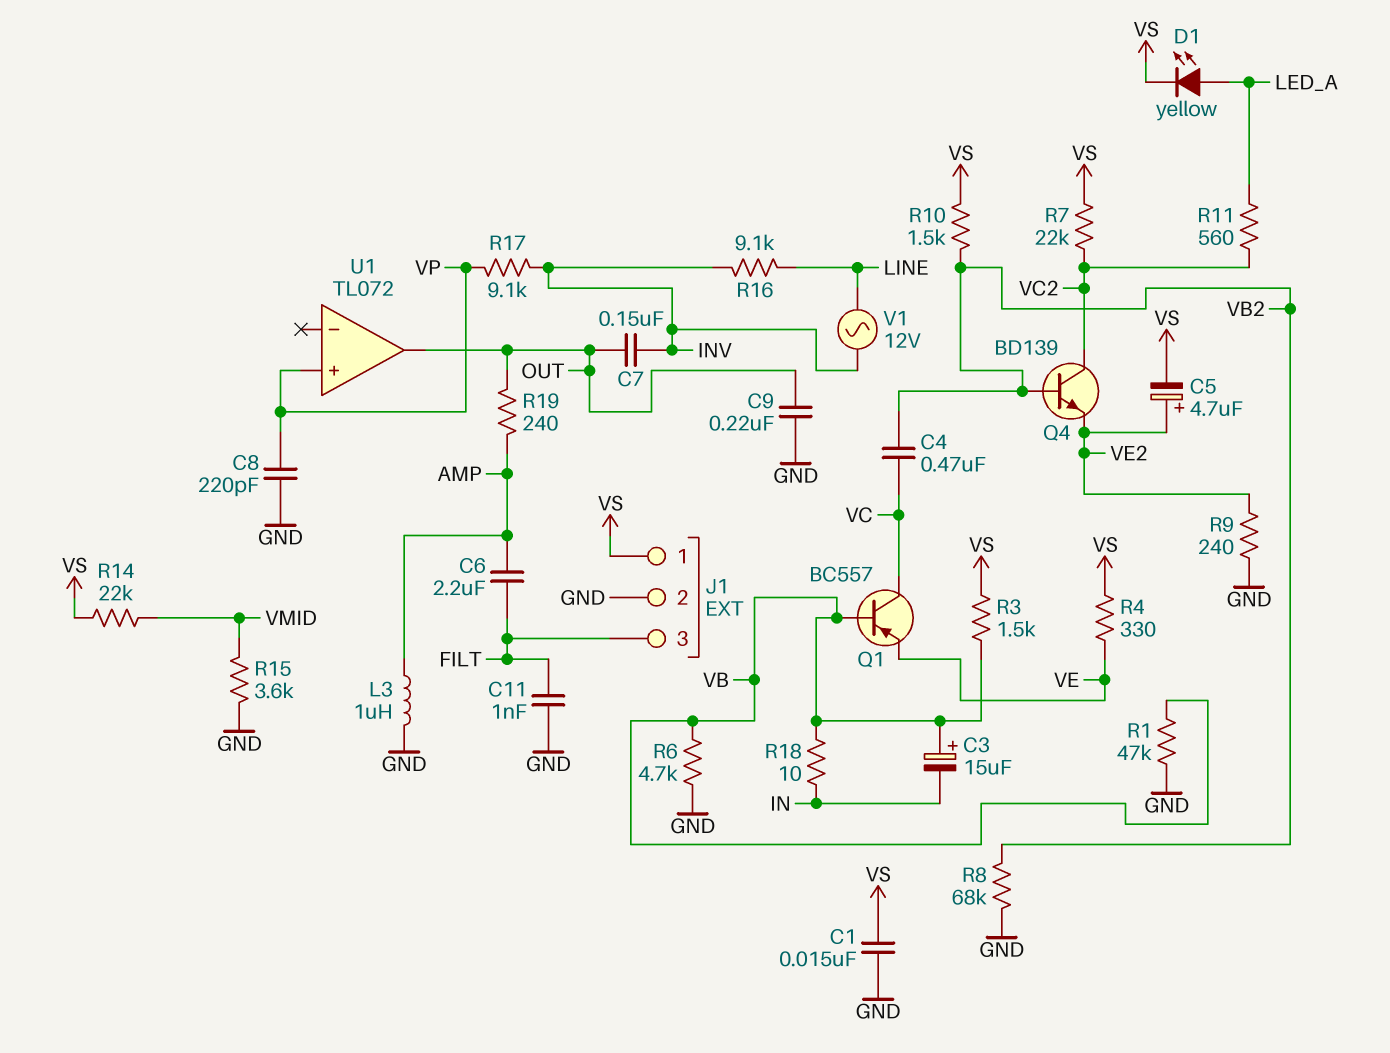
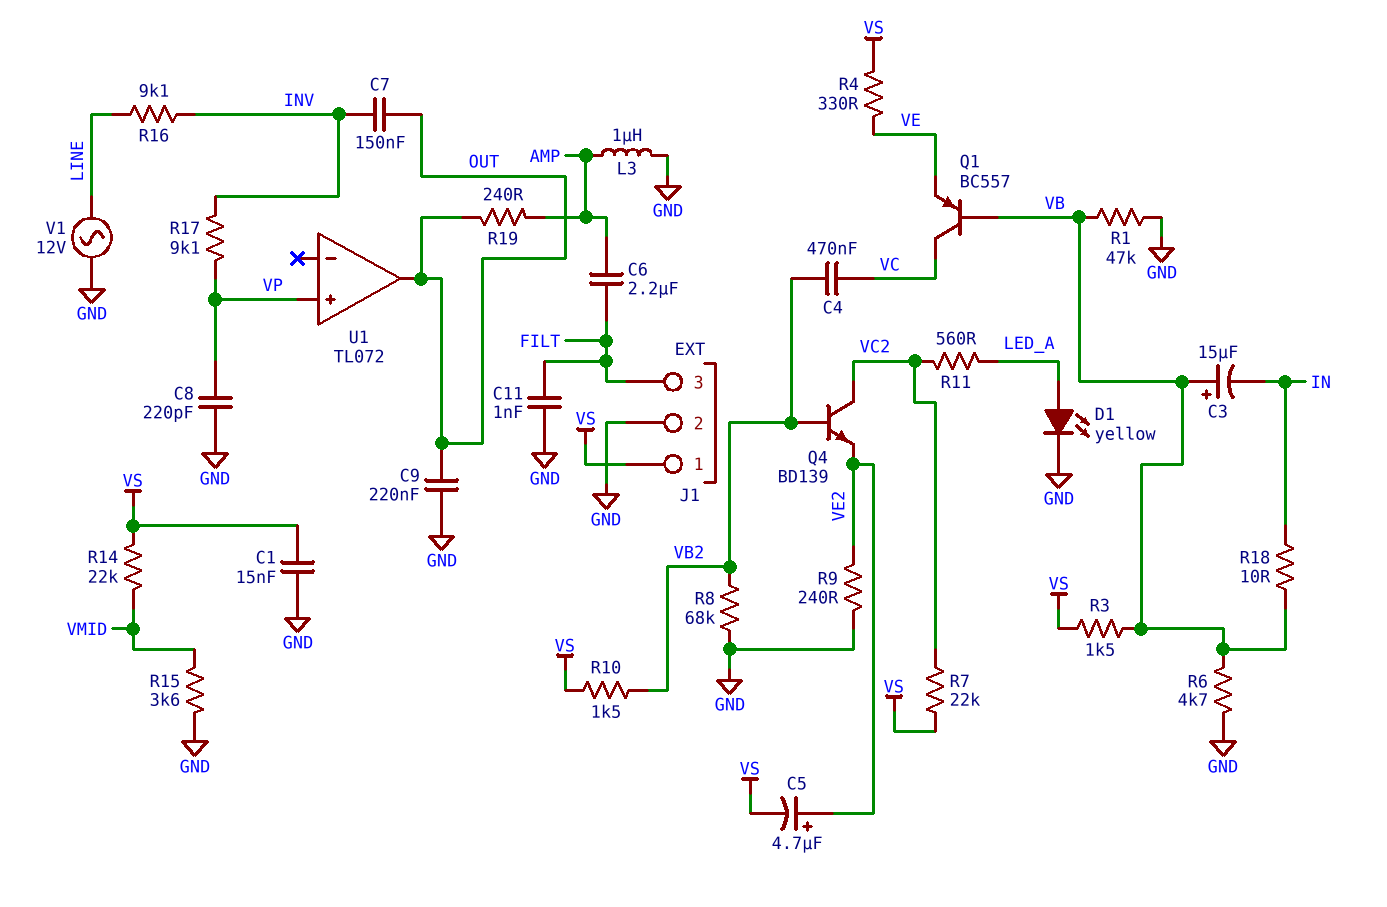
D1: LED yellow (A LED_A, K VS) -> LED yellow (A LED_A, K GND)
V1: AC 12V (INV, LINE) -> AC 12V (GND, LINE)

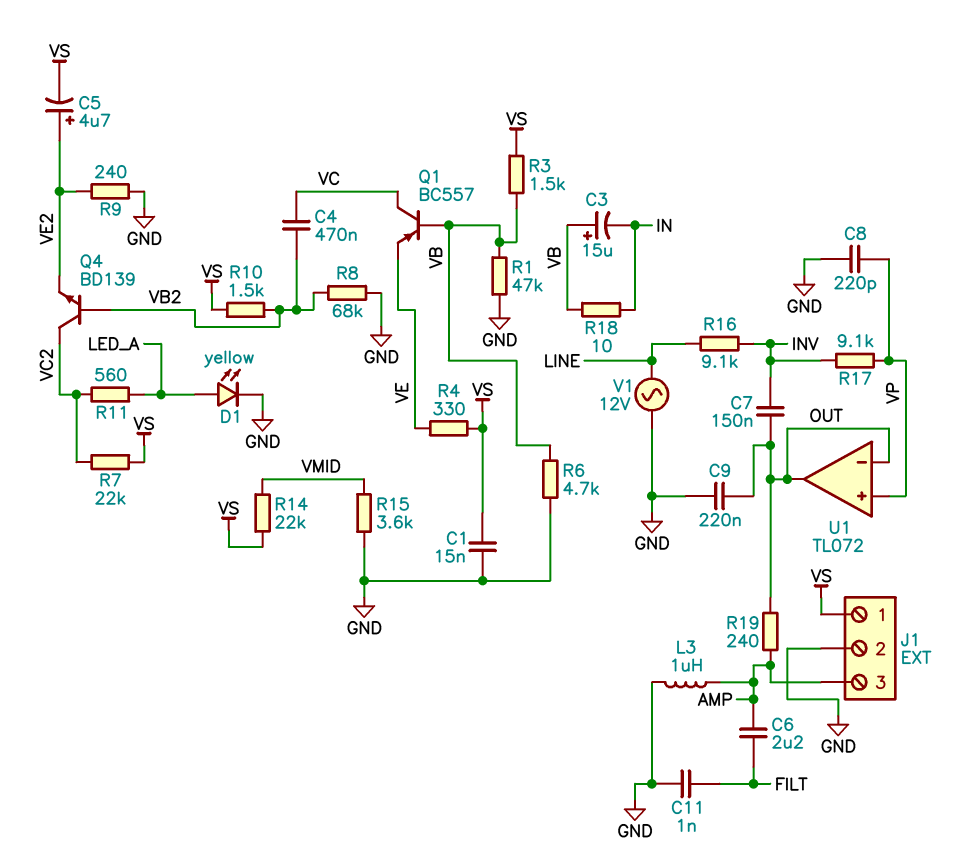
J1 pin 3: FILT -> AMP
U1 pin in-: none -> OUT

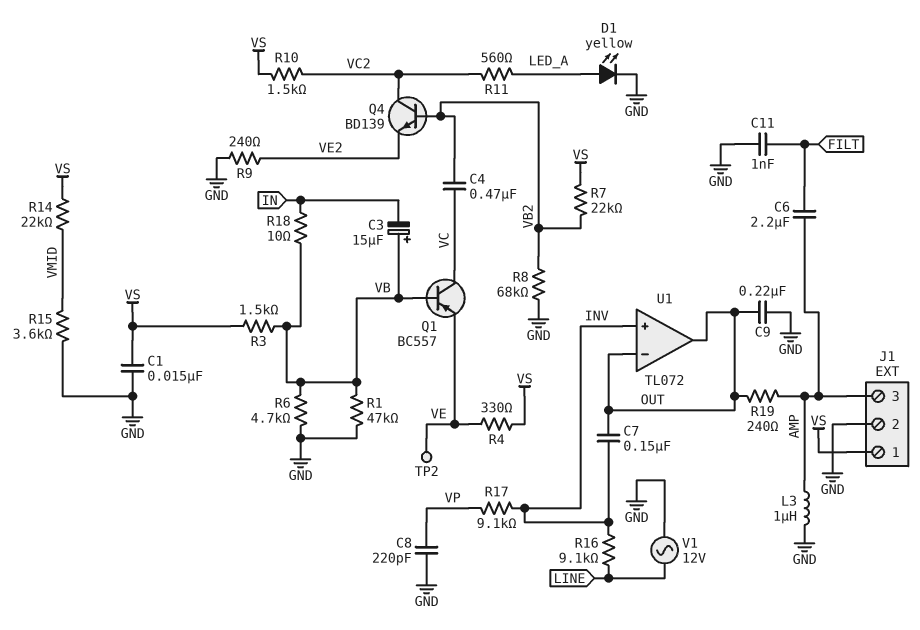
C5: 4.7uF (plus VE2, minus VS) -> none
R7: 22k (VC2, VS) -> 22k (VB2, VS)
R10: 1.5k (VB2, VS) -> 1.5k (VC2, VS)
TP2: none -> test point (VE)
U1 pin in+: VP -> INV

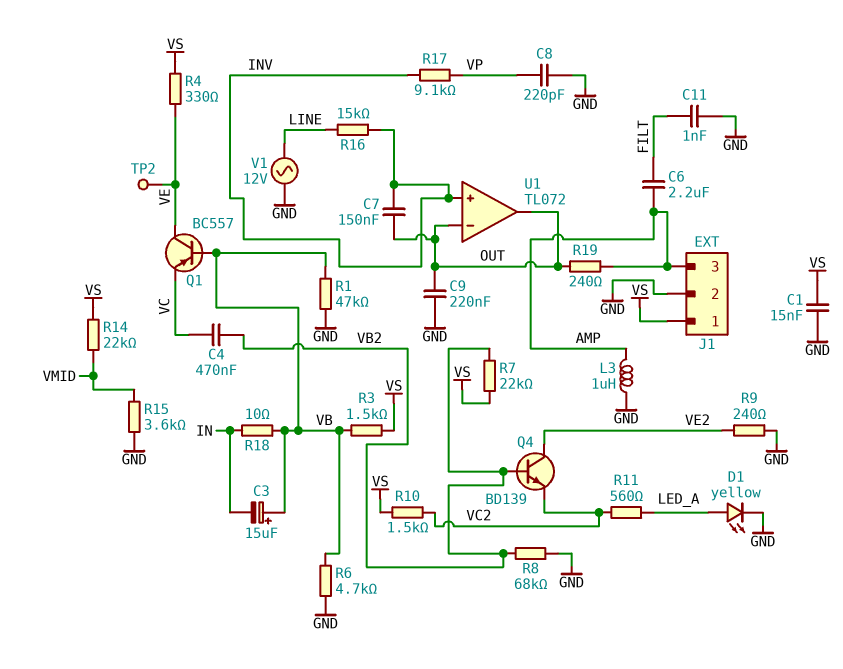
Q1: PNP BC557 (B VB, C VC, E VE) -> PNP BC557 (B VB, C VE, E VC)
Q4: NPN BD139 (B VB2, C VC2, E VE2) -> NPN BD139 (B VB2, C VE2, E VC2)
R16: 9.1k (INV, LINE) -> 15k (INV, LINE)

